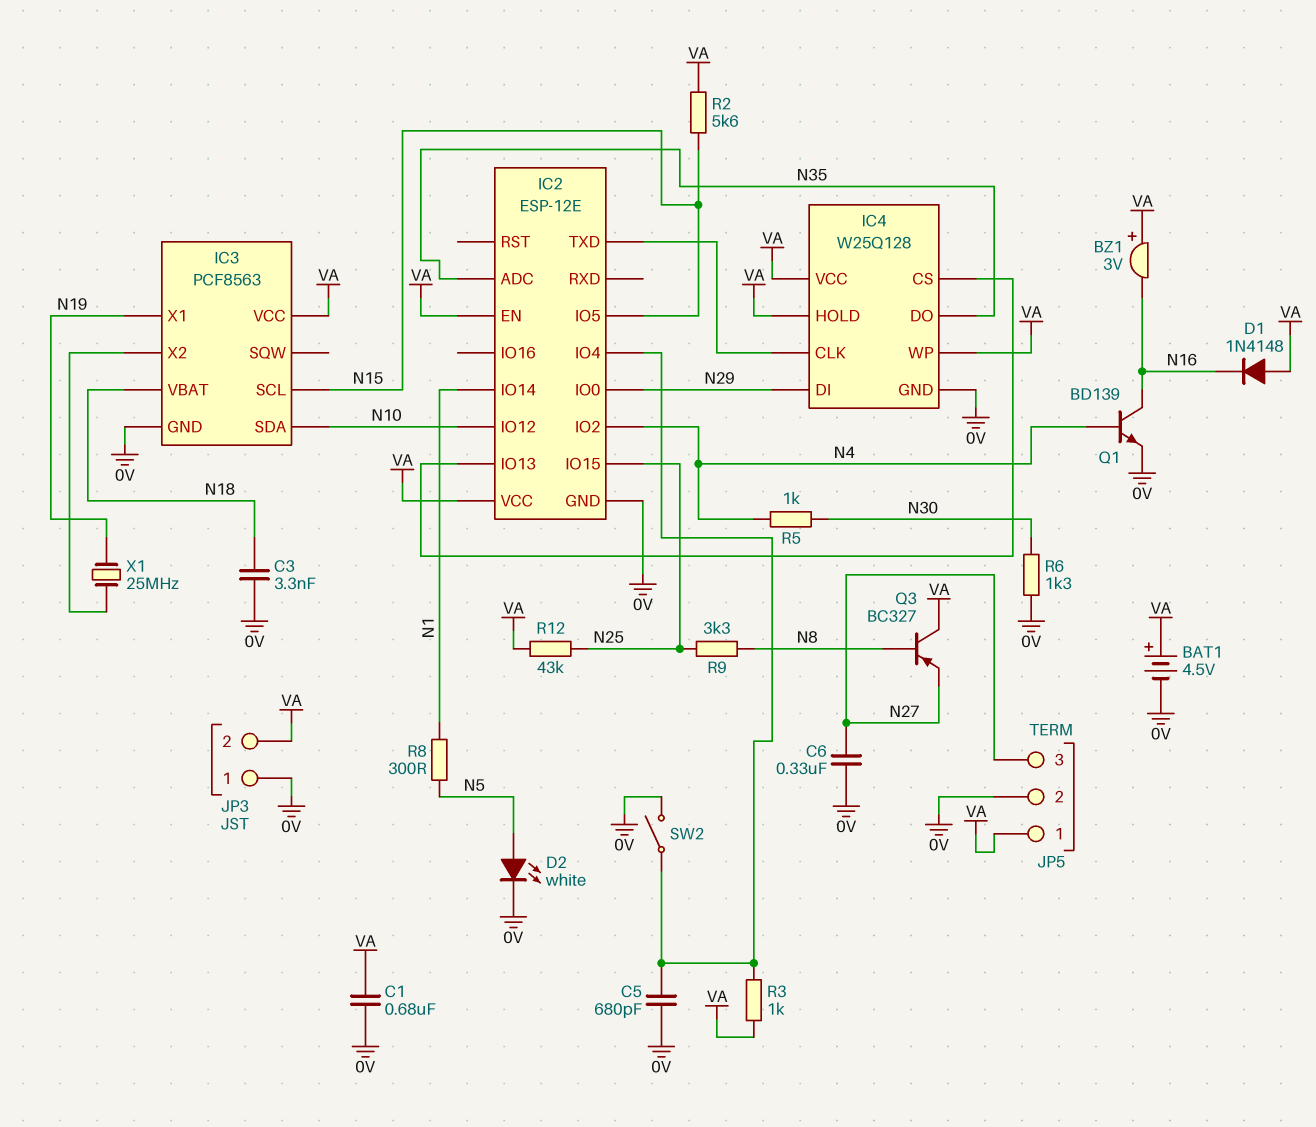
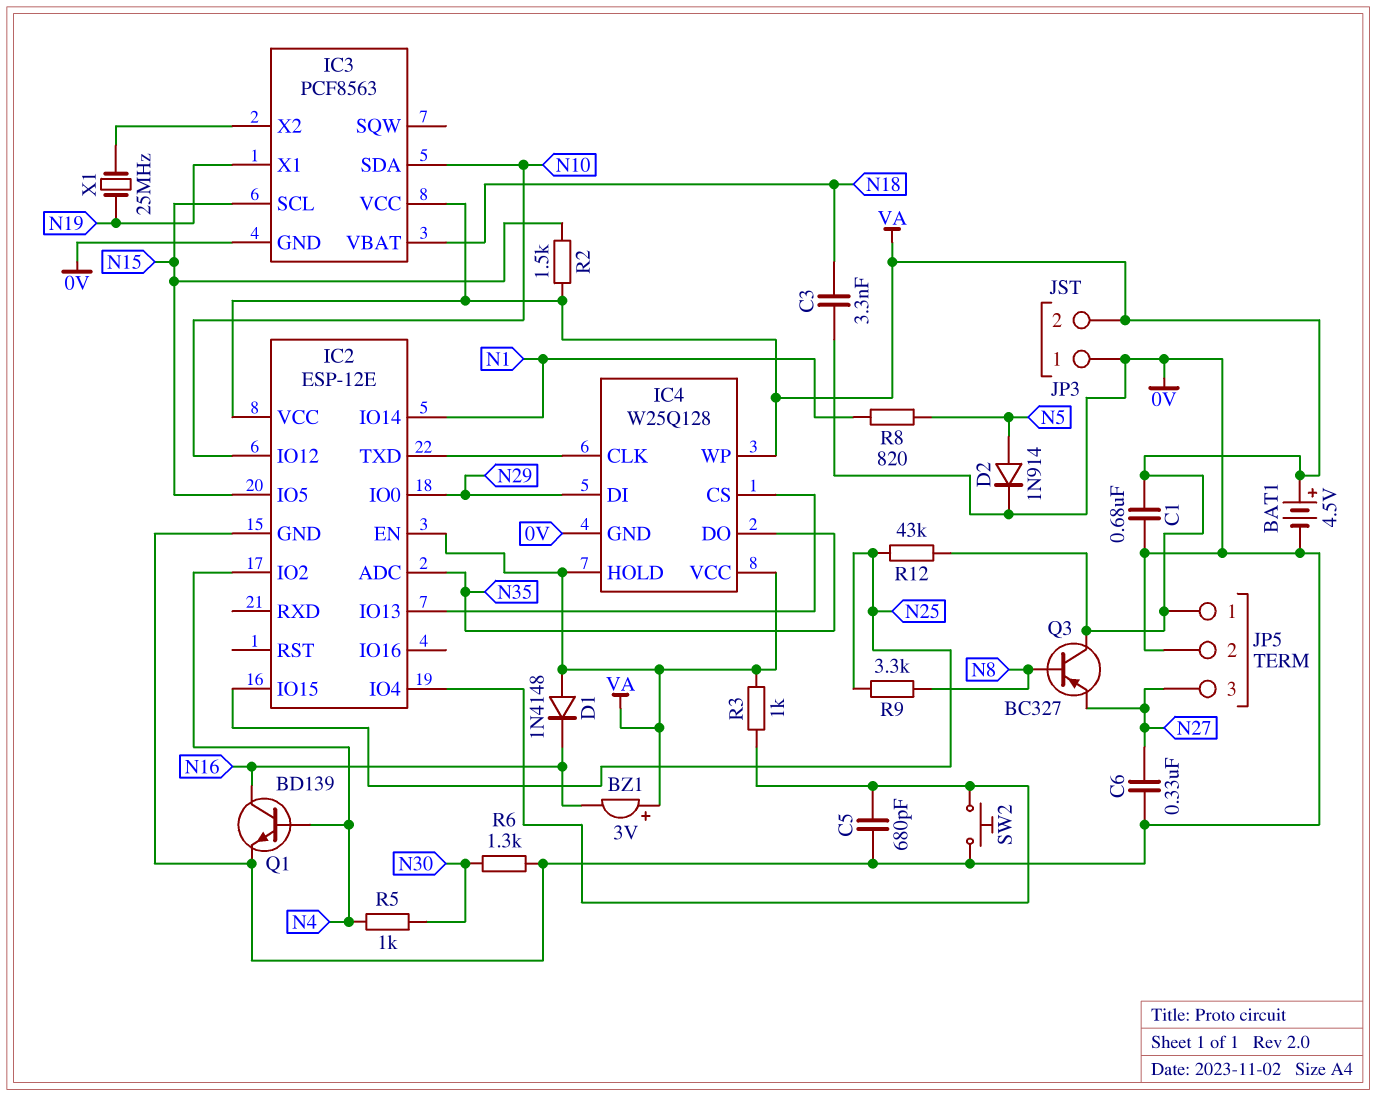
D2: LED white (A N5, K 0V) -> diode 1N914 (A N5, K 0V)
R2: 5.6k (N15, VA) -> 1.5k (N15, VA)
R8: 300 (N1, N5) -> 820 (N1, N5)
SW2: switch (0V, IC2/IO4) -> button (0V, IC2/IO4)

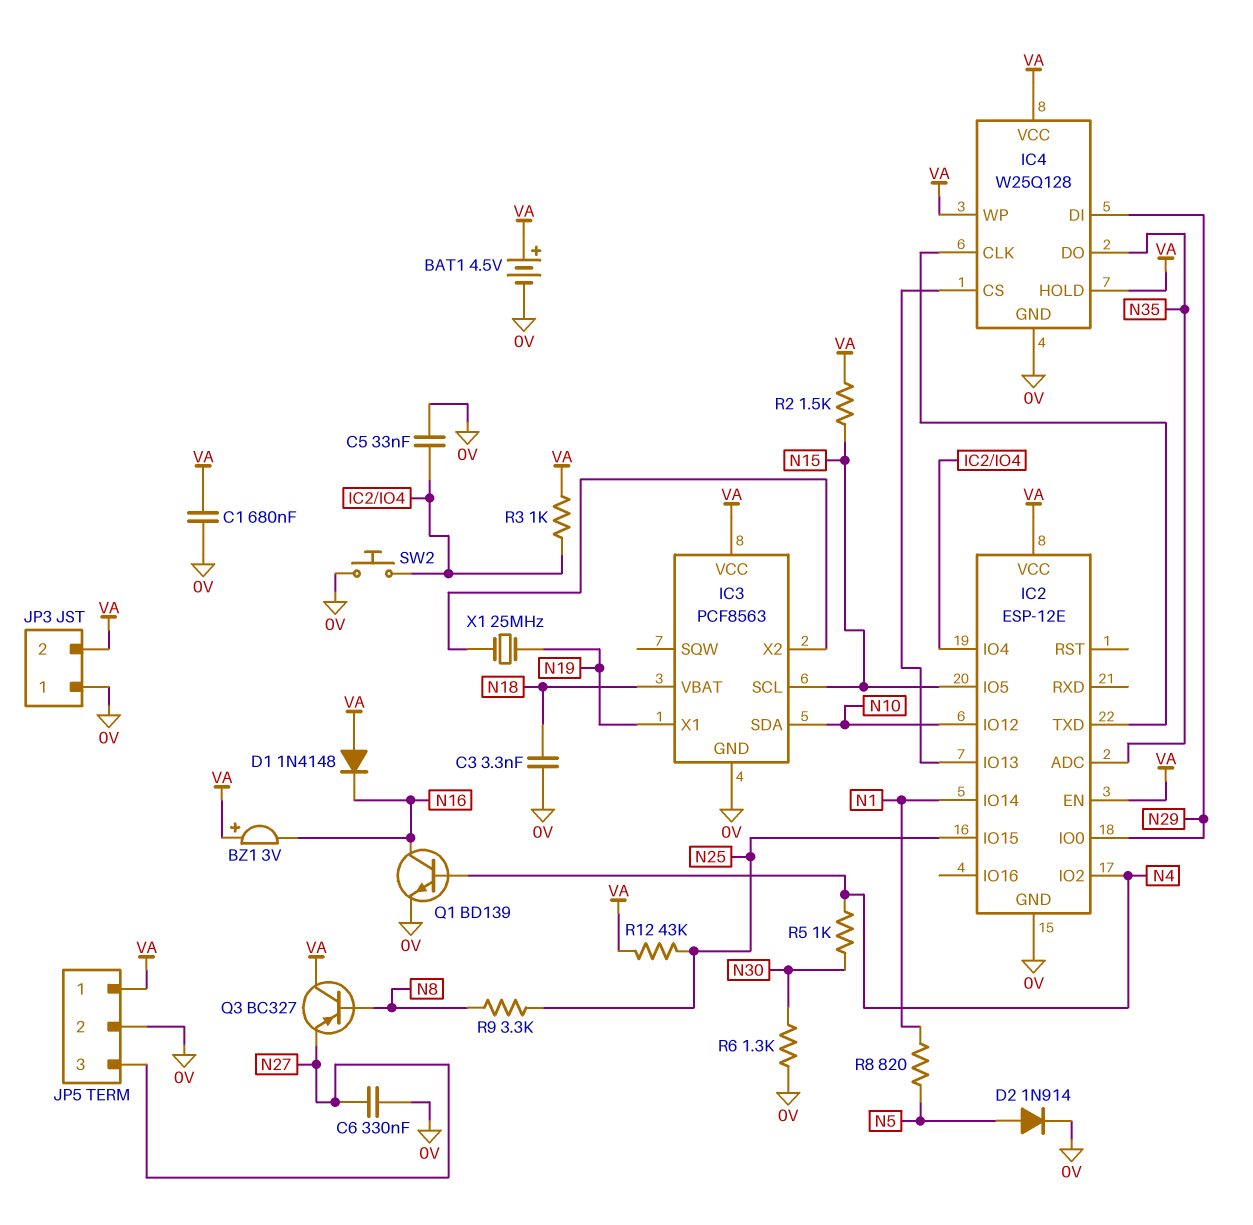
C5: 680pF (0V, IC2/IO4) -> 33nF (0V, IC2/IO4)

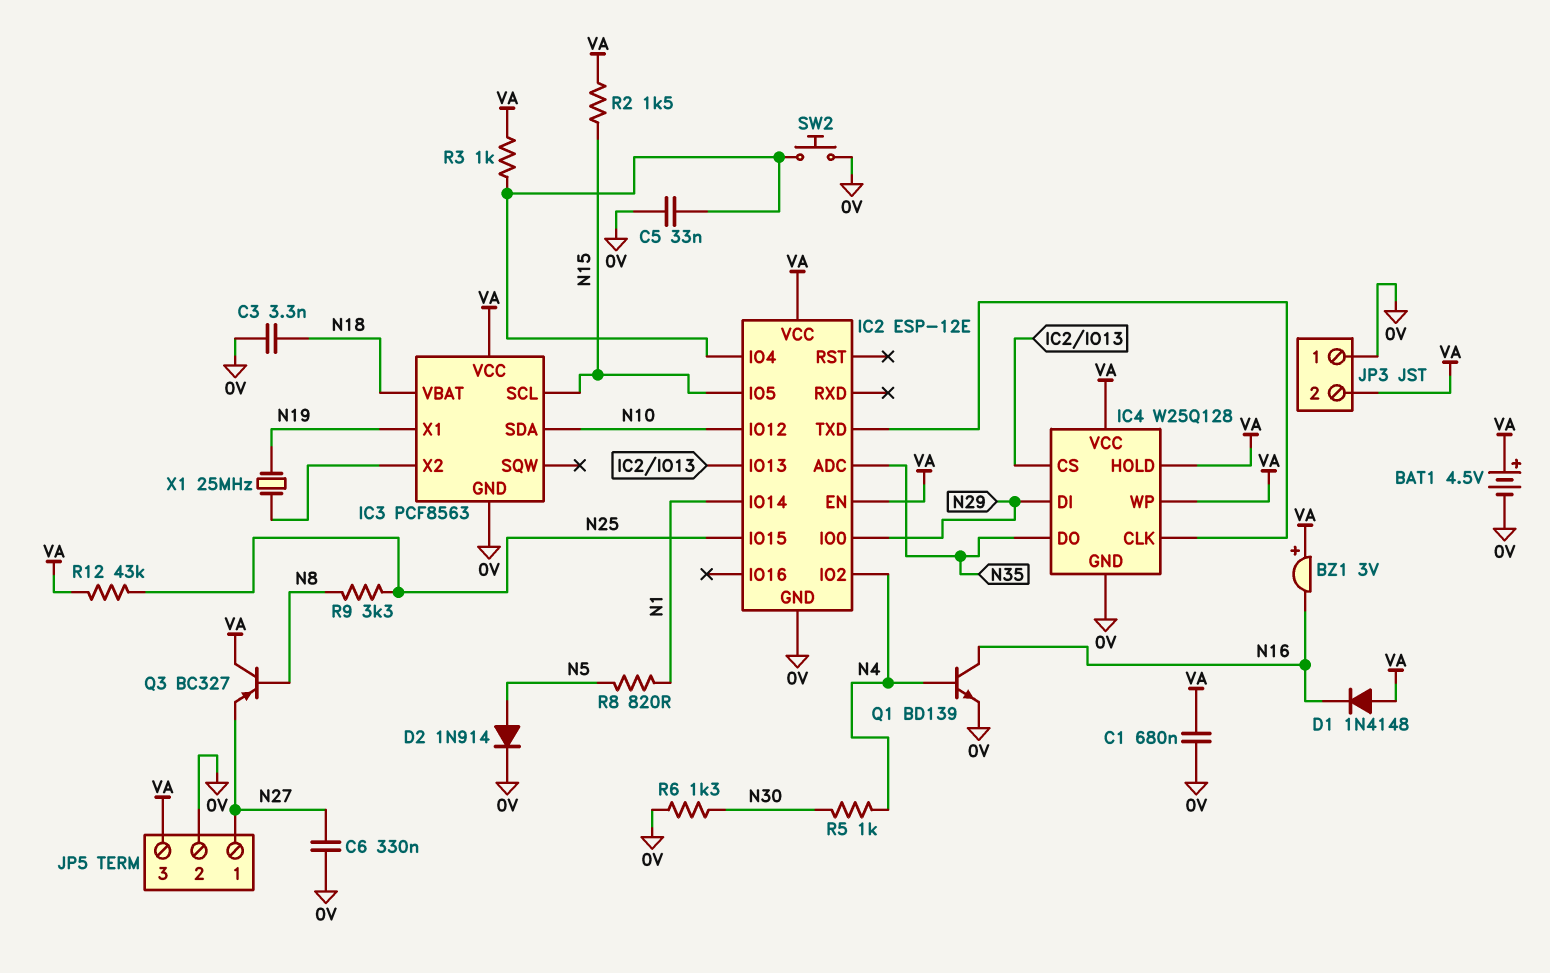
JP5 pin 1: VA -> N27
JP5 pin 3: N27 -> VA

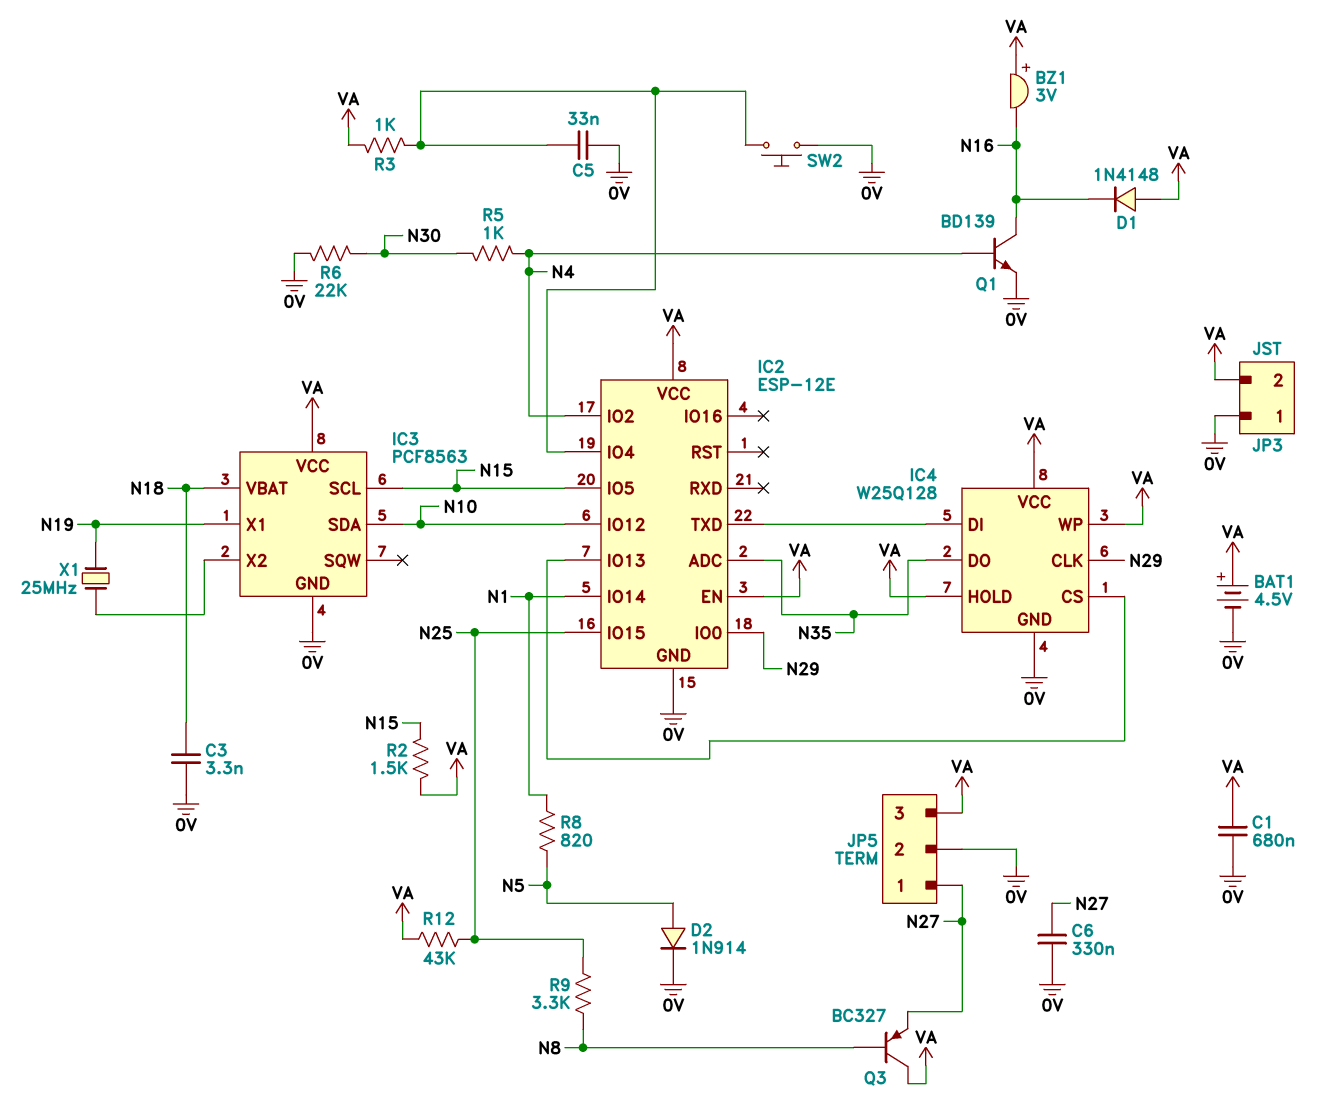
IC4 pin CLK: IC2/TXD -> N29
IC4 pin DI: N29 -> IC2/TXD
R6: 1.3k (0V, N30) -> 22k (0V, N30)

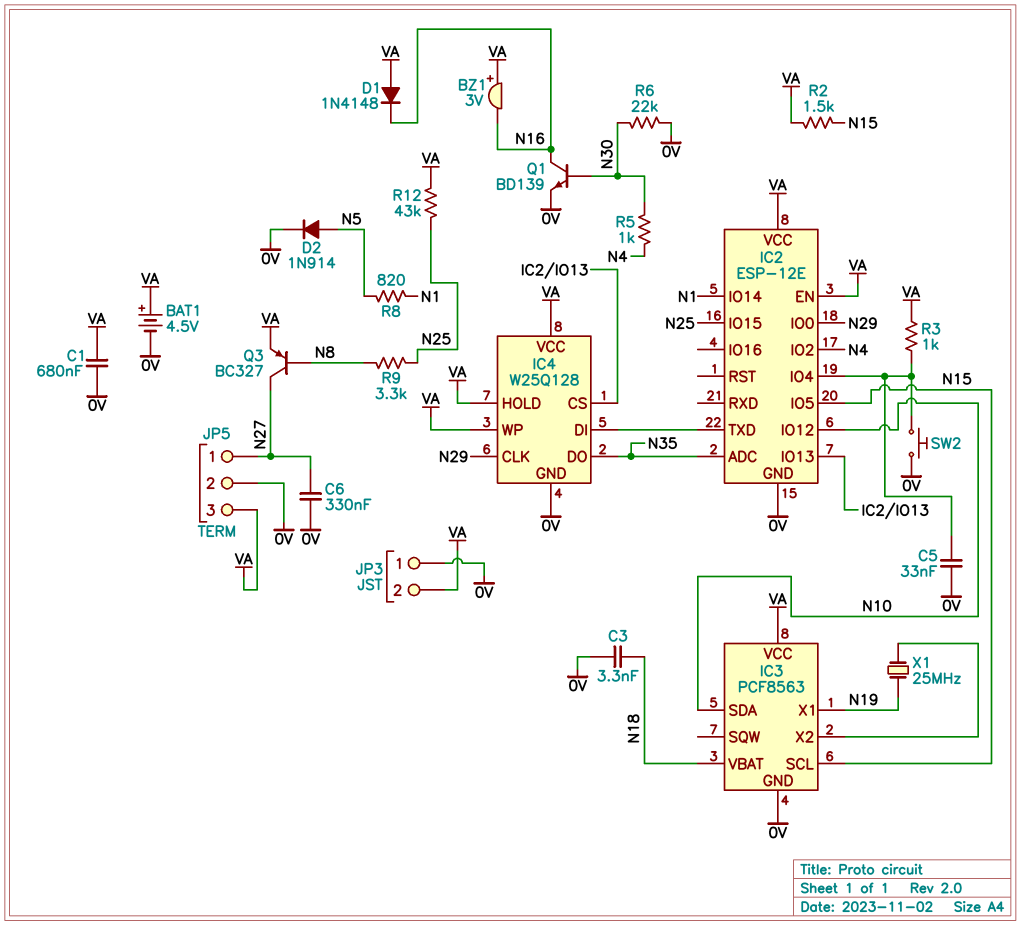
Q1: NPN BD139 (B N4, C N16, E 0V) -> NPN BD139 (B N30, C N16, E 0V)
Q3: PNP BC327 (B N8, C VA, E N27) -> PNP BC327 (B N8, C N27, E VA)

